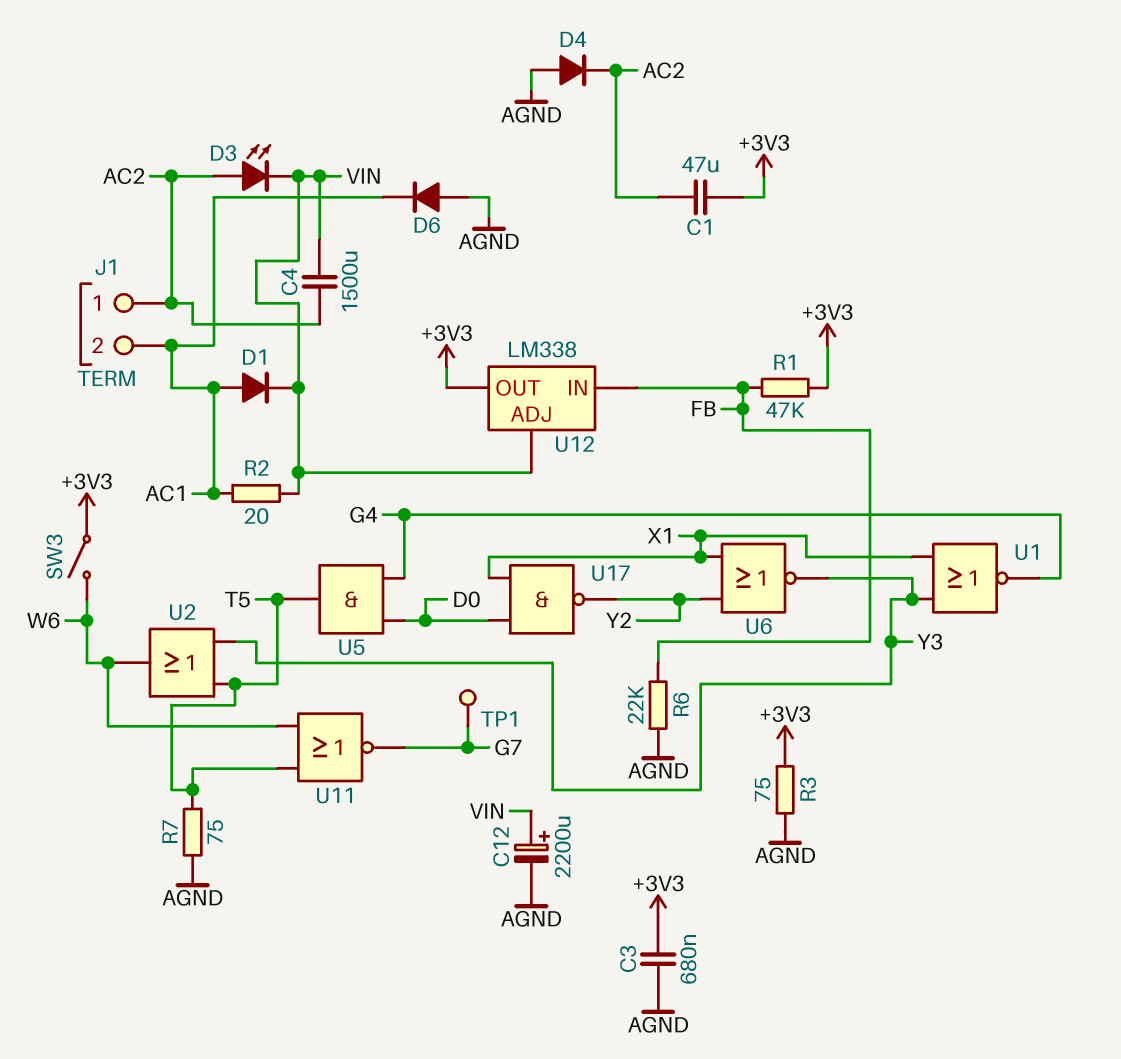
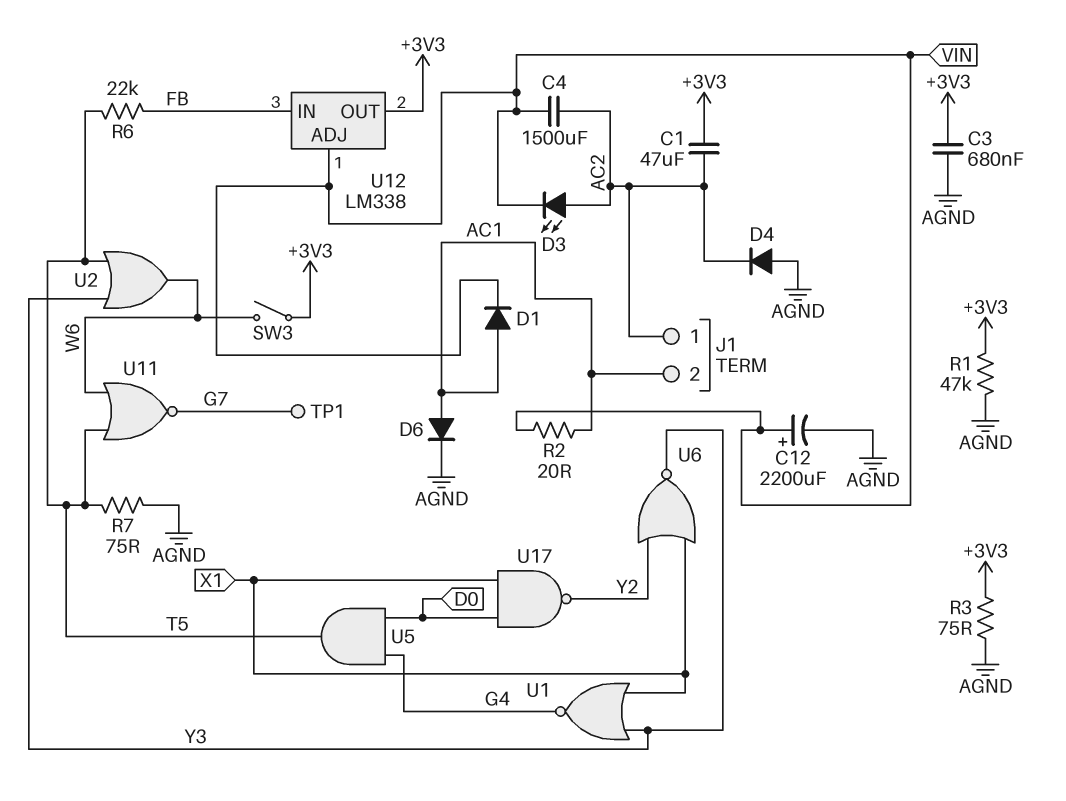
D6: diode (A AGND, K AC1) -> diode (A AC1, K AGND)
R1: 47k (+3V3, FB) -> 47k (+3V3, AGND)
R6: 22k (AGND, FB) -> 22k (FB, T5)

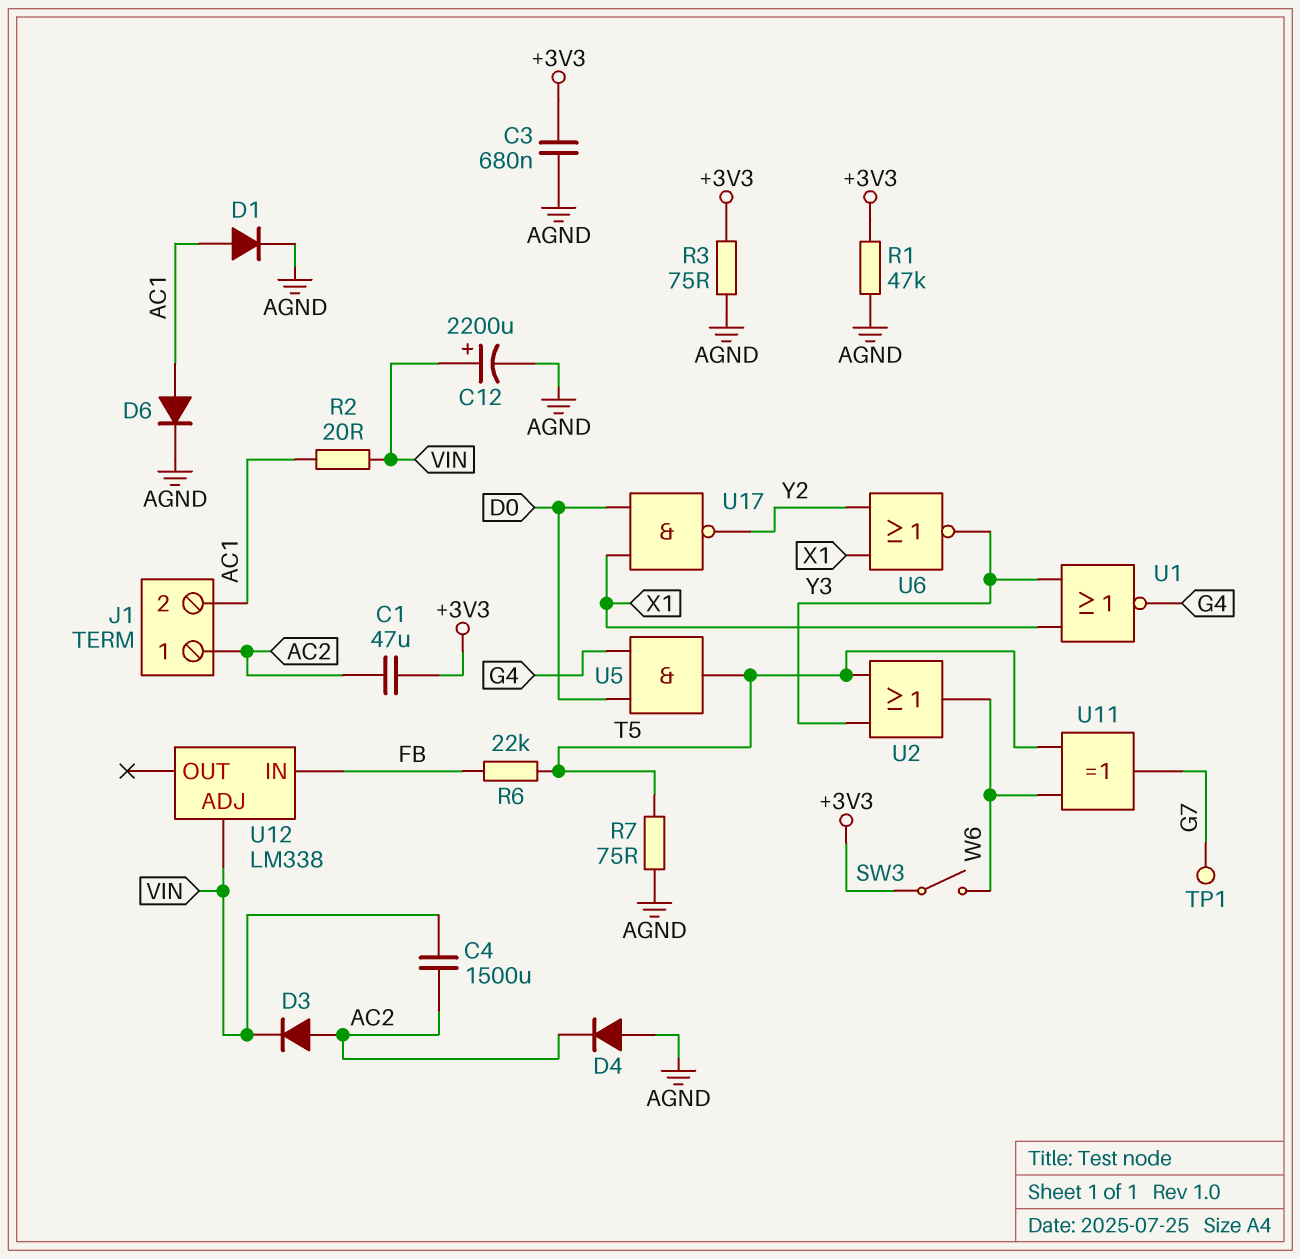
D1: diode (A AC1, K VIN) -> diode (A AC1, K AGND)
D3: LED (A AC2, K VIN) -> diode (A AC2, K VIN)
U11: NOR (in T5, in W6, out G7) -> XOR (in T5, in W6, out G7)
U12 pin OUT: +3V3 -> none

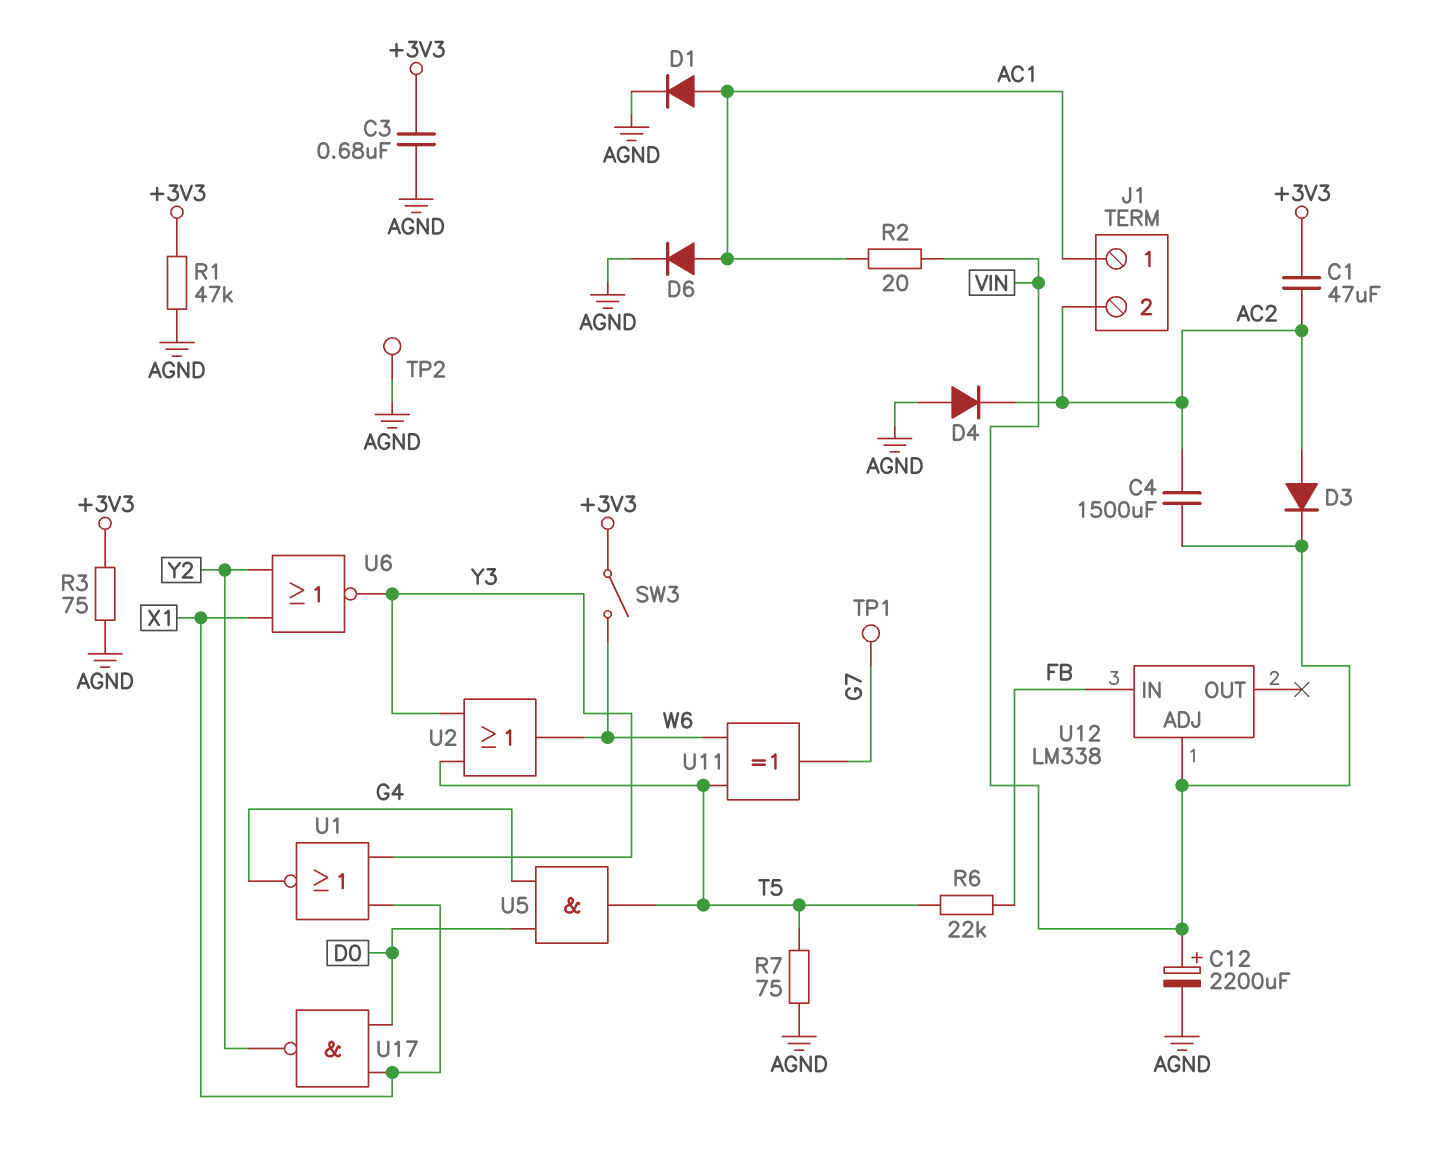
J1 pin 1: AC2 -> AC1
J1 pin 2: AC1 -> AC2
TP2: none -> test point (AGND)

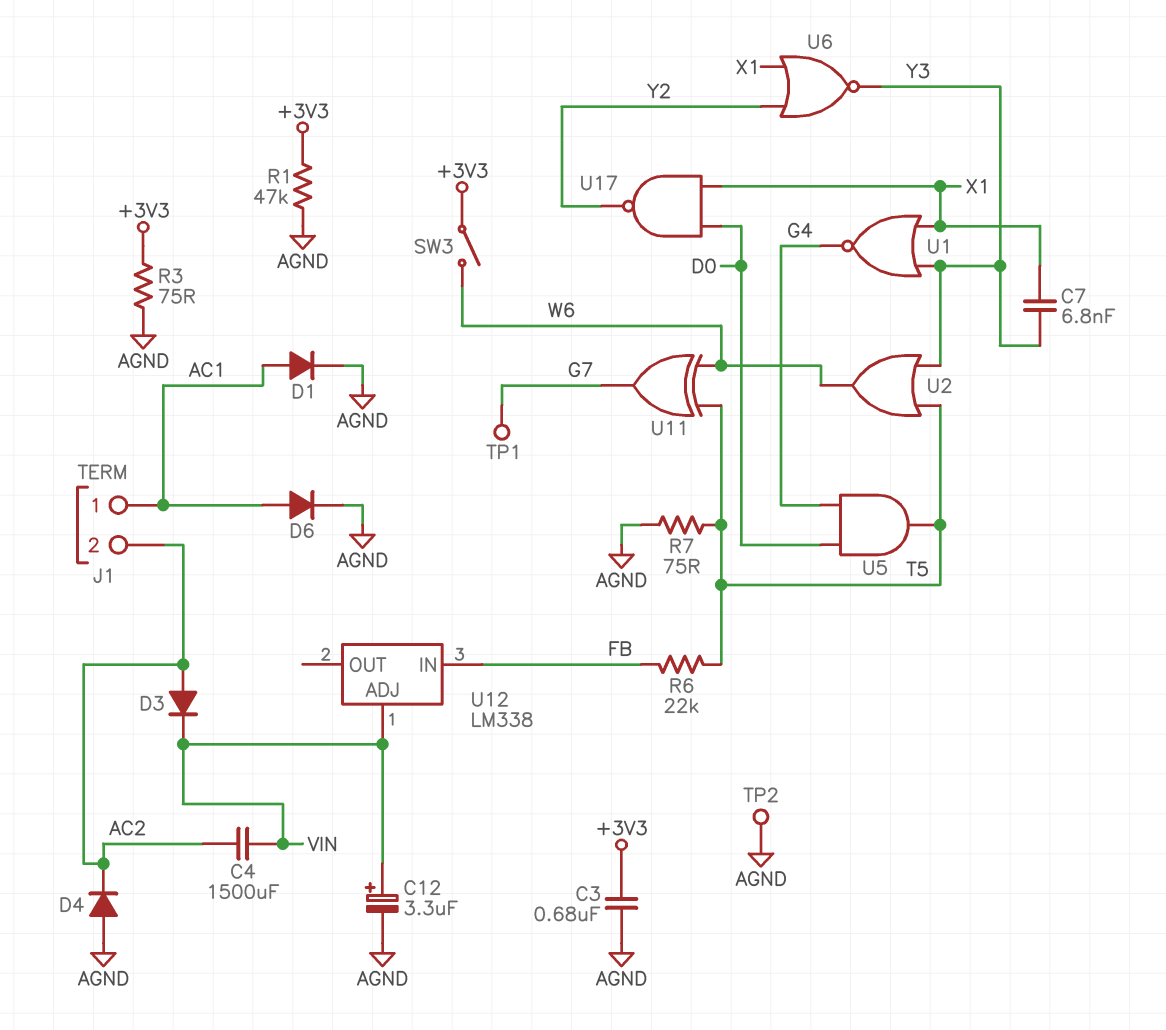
C1: 47uF (+3V3, AC2) -> none
C7: none -> 6.8nF (X1, Y3)
C12: 2200uF (plus VIN, minus AGND) -> 3.3uF (plus VIN, minus AGND)
R2: 20 (AC1, VIN) -> none

